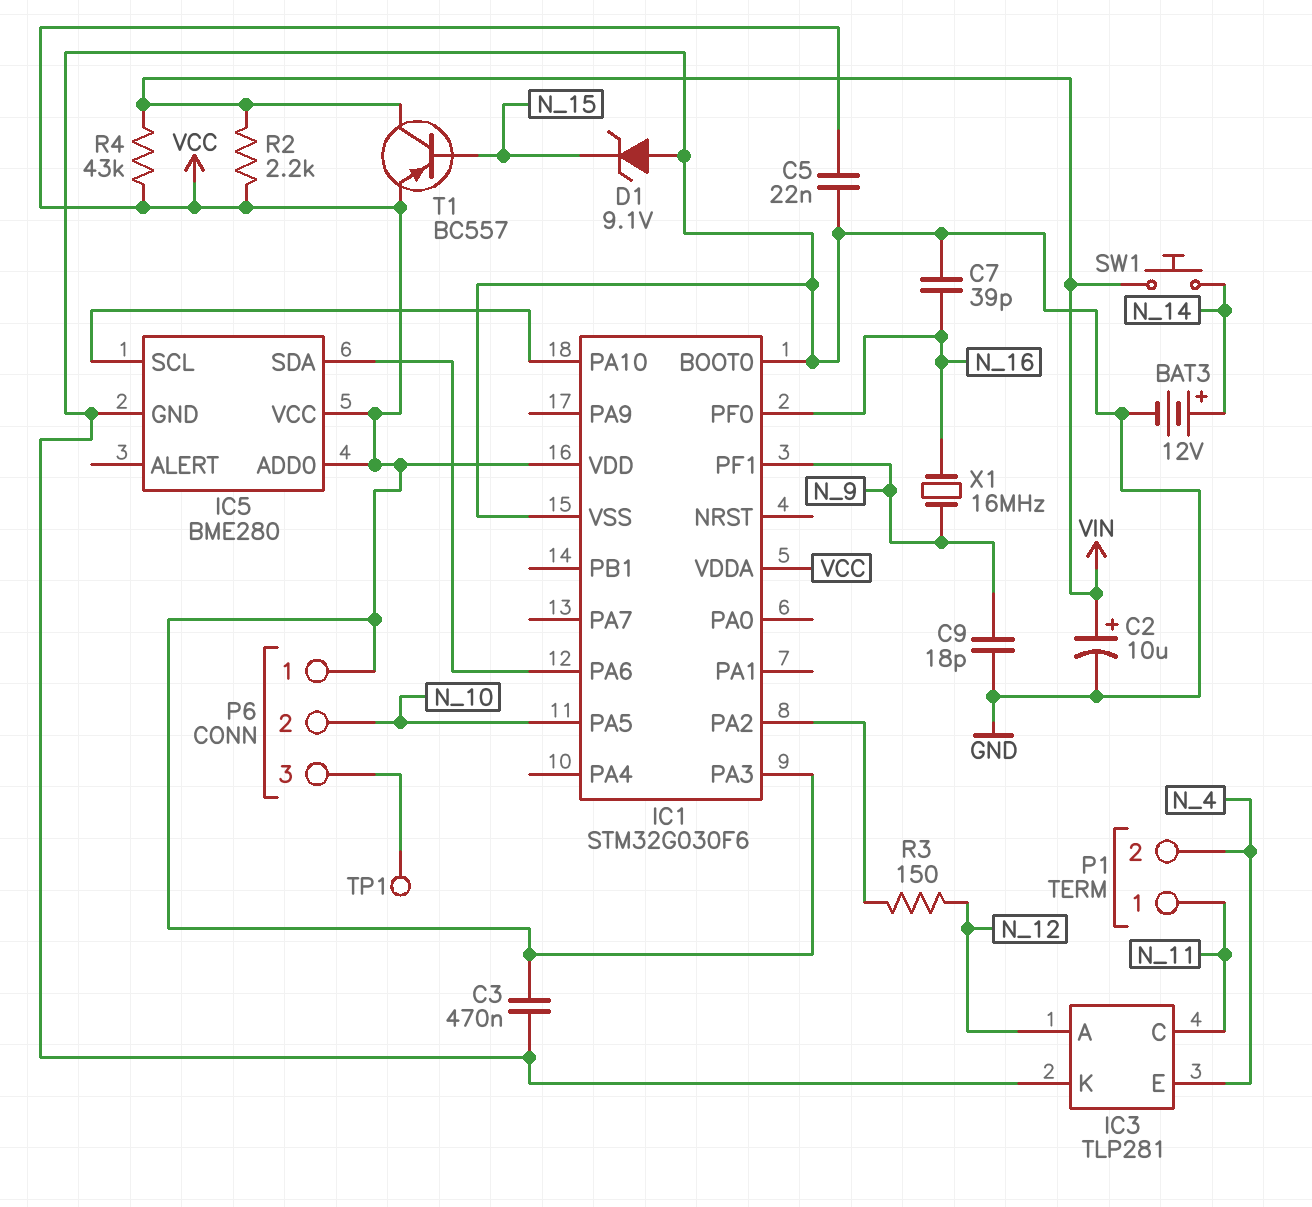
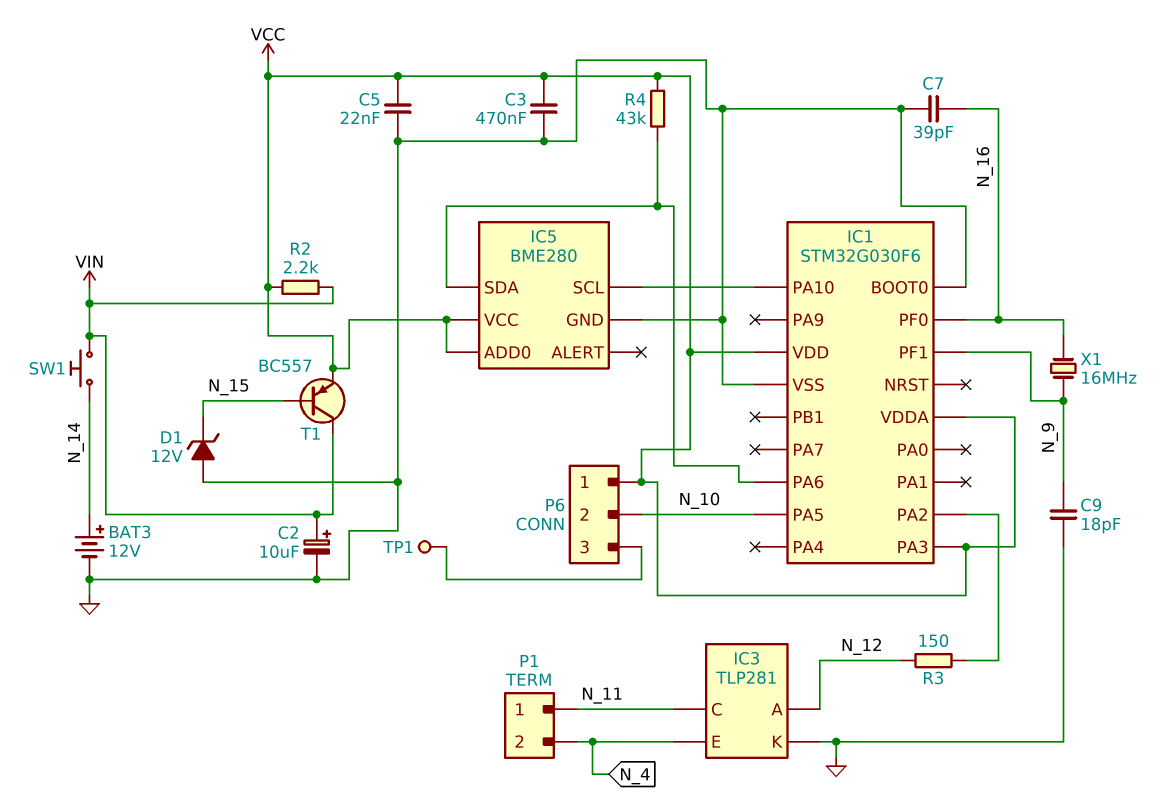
D1: zener 9.1V (A GND, K N_15) -> zener 12V (A GND, K N_15)
R4: 43k (VCC, VIN) -> 43k (IC1/PA6, VCC)

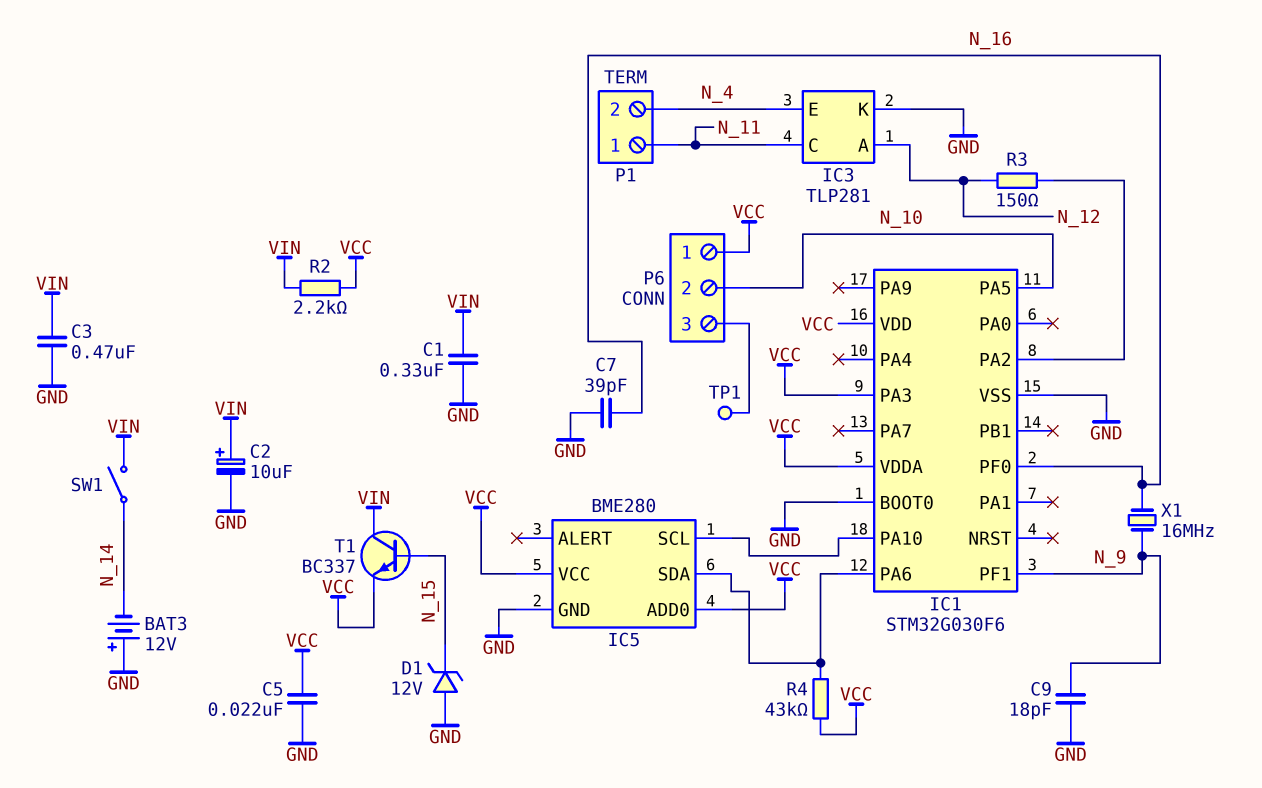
BAT3: 12V (plus N_14, minus GND) -> 12V (plus GND, minus N_14)
C1: none -> 330nF (GND, VIN)
C3: 470nF (GND, VCC) -> 470nF (GND, VIN)
SW1: button (N_14, VIN) -> switch (N_14, VIN)
T1: PNP BC557 (B N_15, C VIN, E VCC) -> NPN BC337 (B N_15, C VIN, E VCC)

